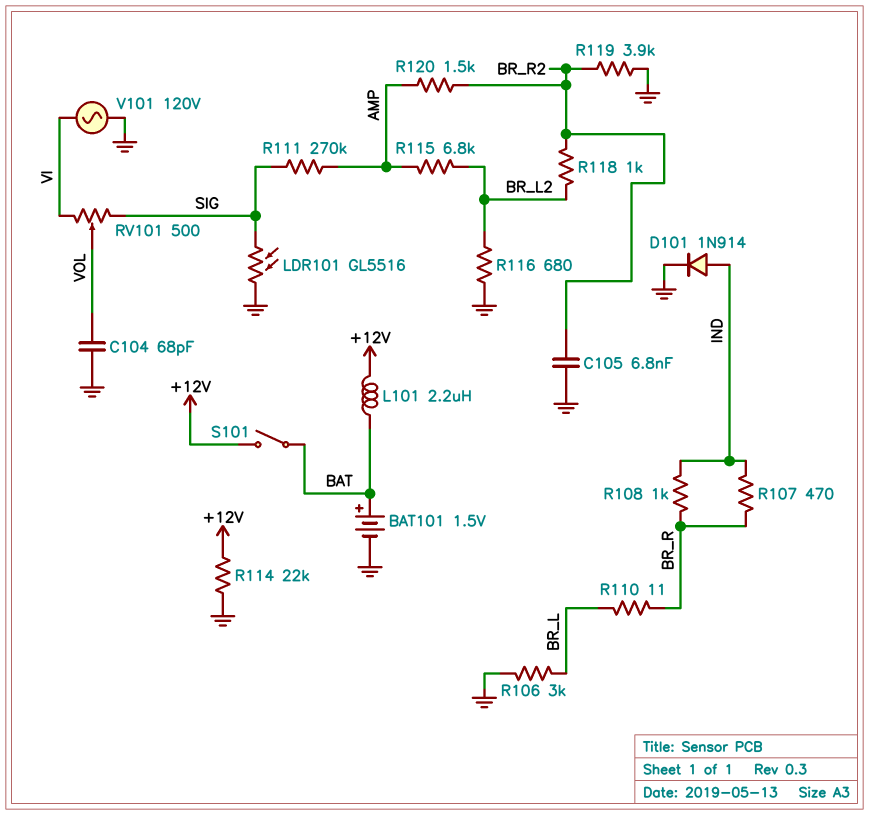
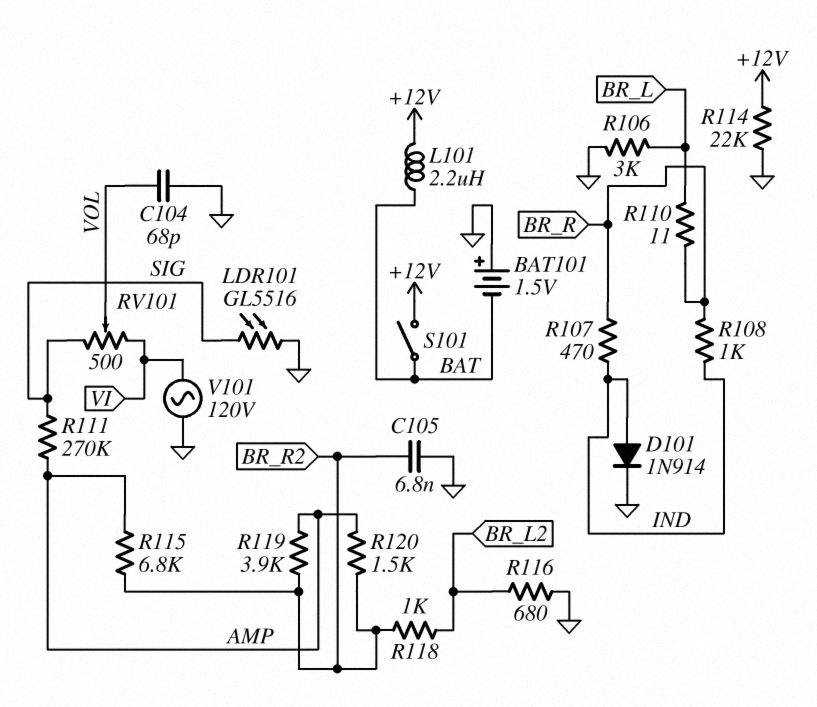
BAT101: 1.5V (plus BAT, minus GND) -> 1.5V (plus GND, minus BAT)
R115: 6.8k (AMP, BR_L2) -> 6.8k (AMP, BR_R2)
R119: 3.9k (BR_R2, GND) -> 3.9k (AMP, BR_R2)

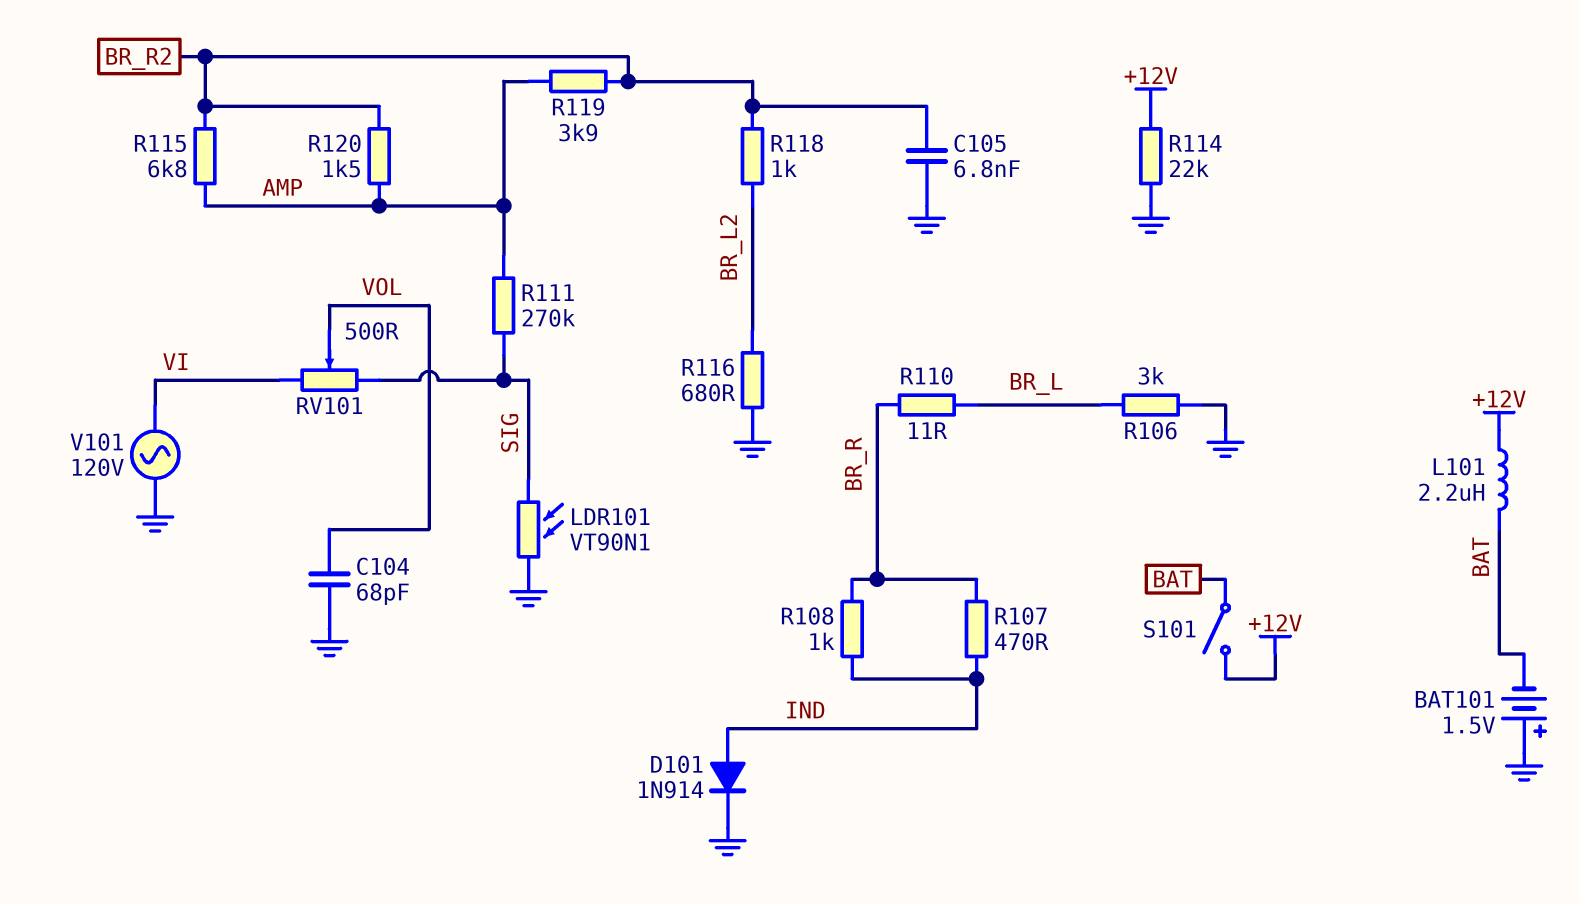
LDR101: GL5516 (GND, SIG) -> VT90N1 (GND, SIG)

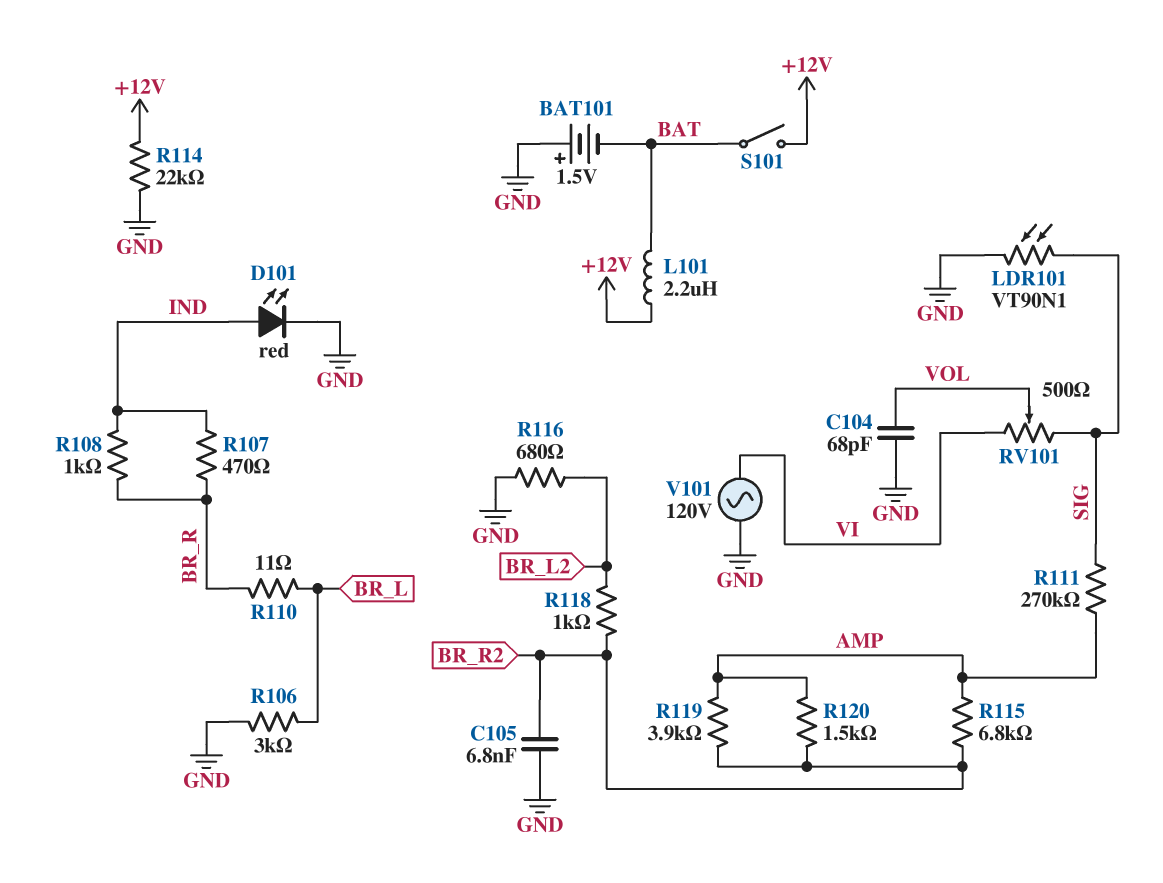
D101: diode 1N914 (A IND, K GND) -> LED red (A IND, K GND)

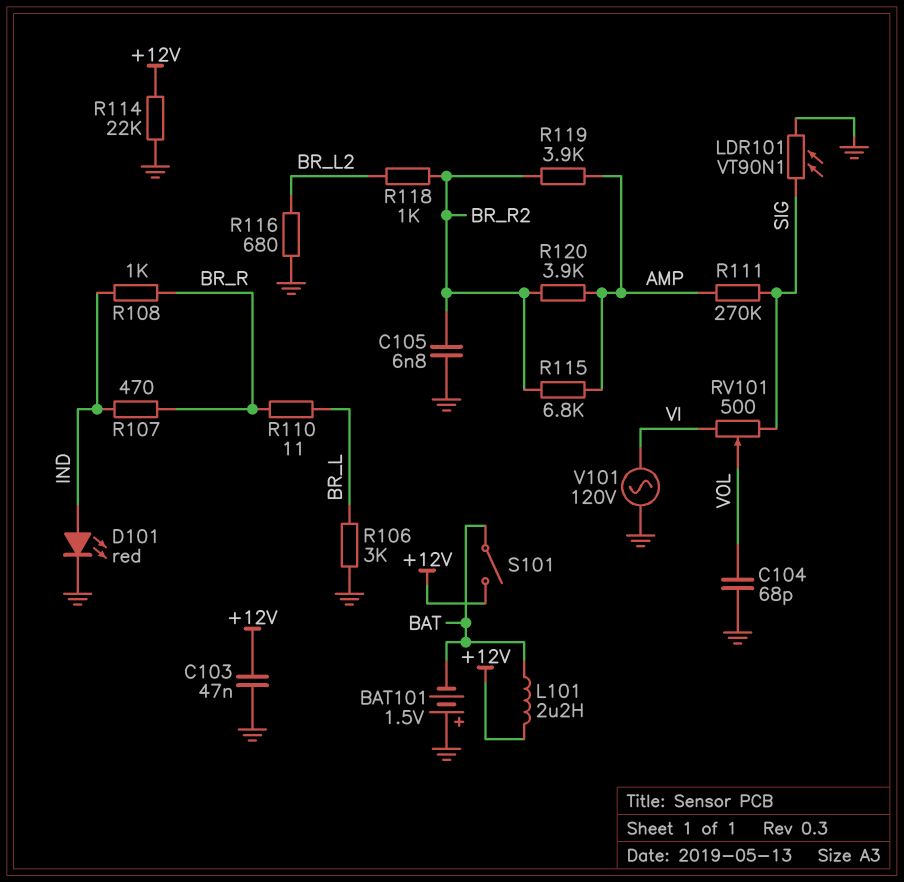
C103: none -> 47nF (+12V, GND)
R120: 1.5k (AMP, BR_R2) -> 3.9k (AMP, BR_R2)

